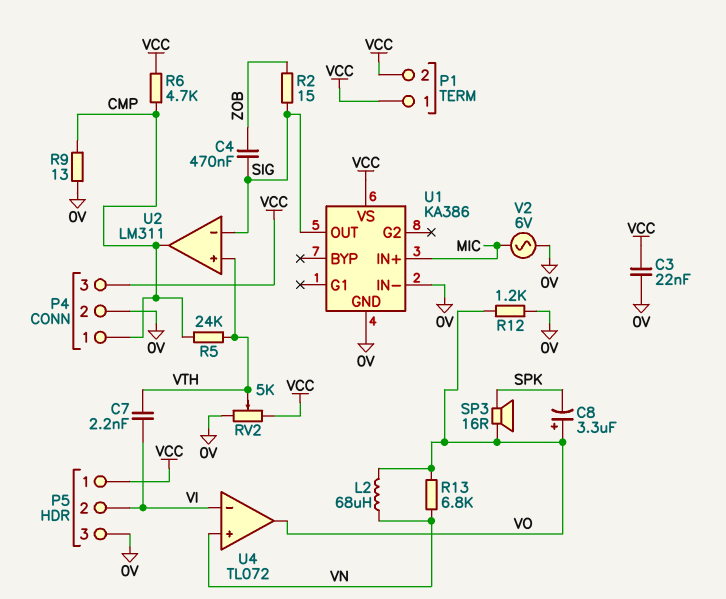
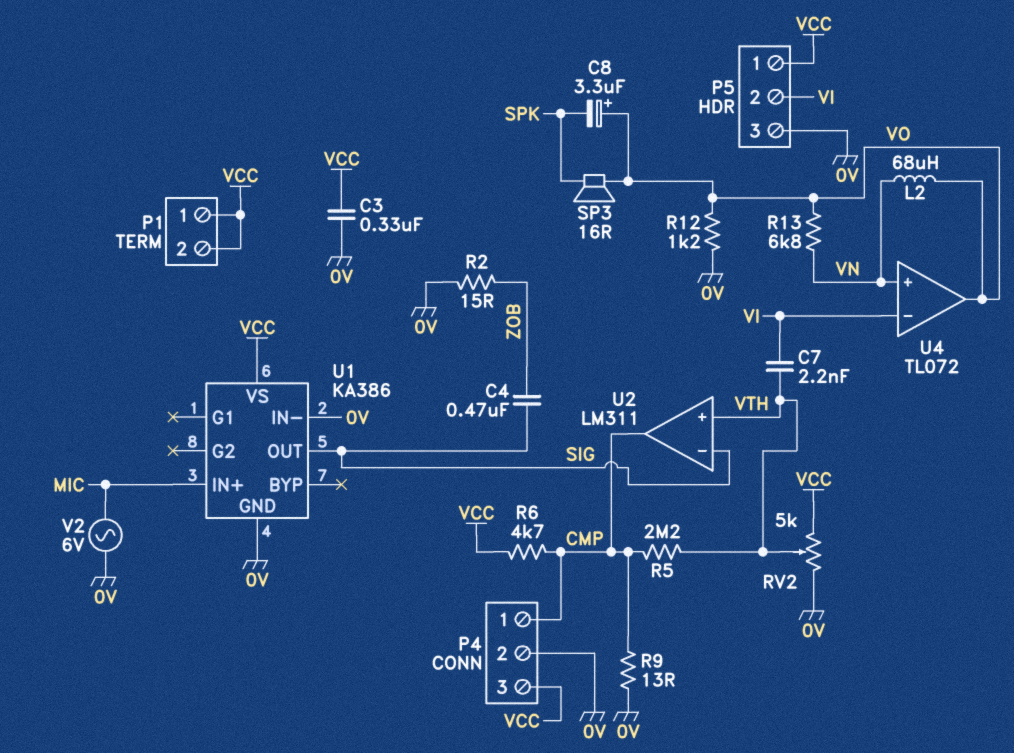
C3: 22nF (0V, VCC) -> 330nF (0V, VCC)
R2: 15 (SIG, ZOB) -> 15 (0V, ZOB)
R5: 24k (CMP, VTH) -> 2.2M (CMP, VTH)

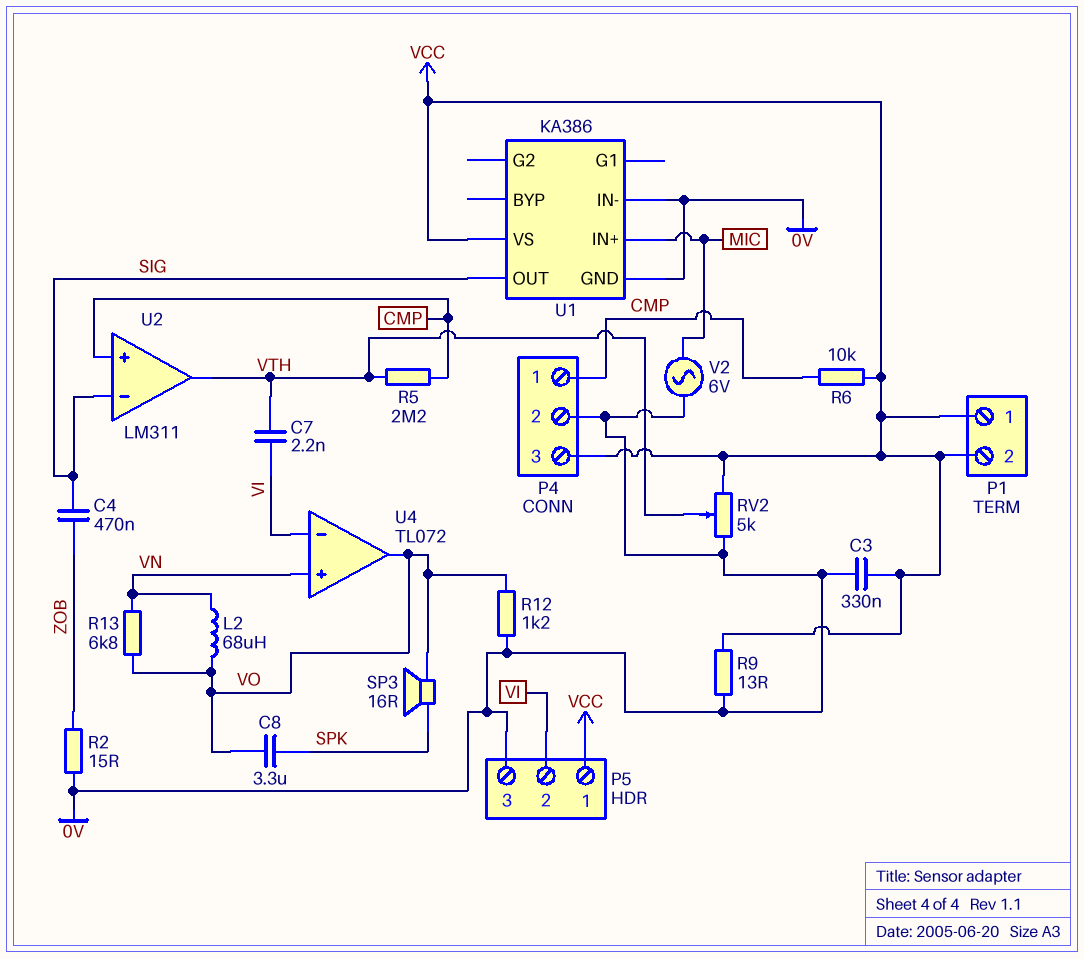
C8: 3.3uF (plus VO, minus SPK) -> 3.3uF (SPK, VO)
R6: 4.7k (CMP, VCC) -> 10k (CMP, VCC)
R9: 13 (0V, CMP) -> 13 (0V, VCC)
U2 pin in+: VTH -> CMP
U2 pin out: CMP -> VTH

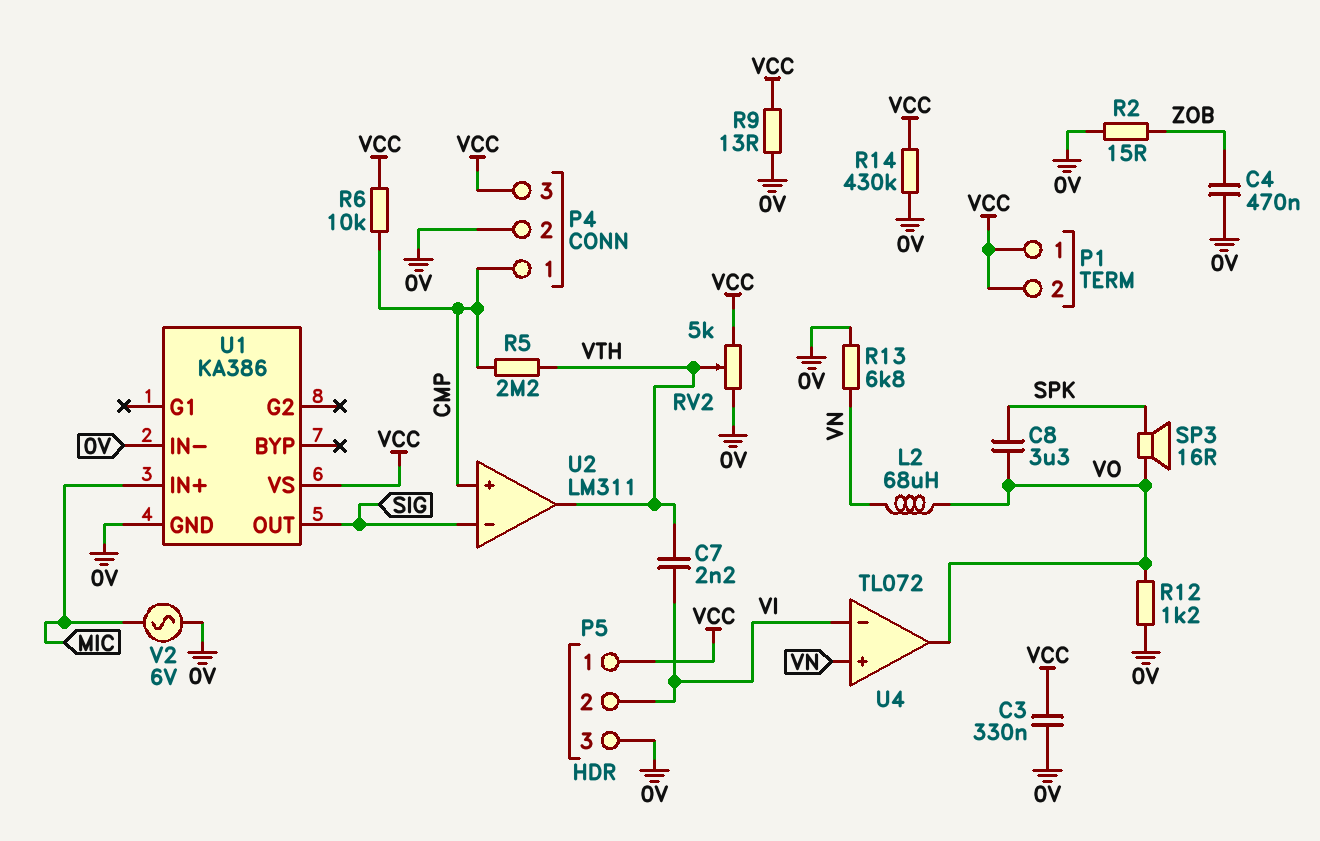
C4: 470nF (SIG, ZOB) -> 470nF (0V, ZOB)
R13: 6.8k (VN, VO) -> 6.8k (0V, VN)
R14: none -> 430k (0V, VCC)

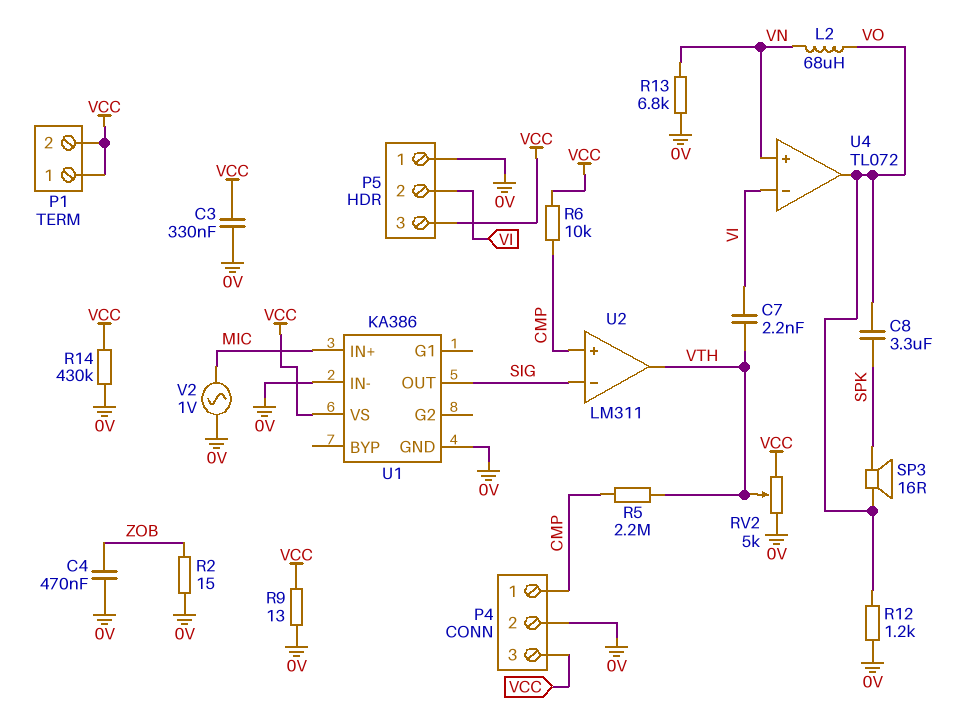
P5 pin 1: VCC -> 0V
P5 pin 3: 0V -> VCC
V2: AC 6V (0V, MIC) -> AC 1V (0V, MIC)

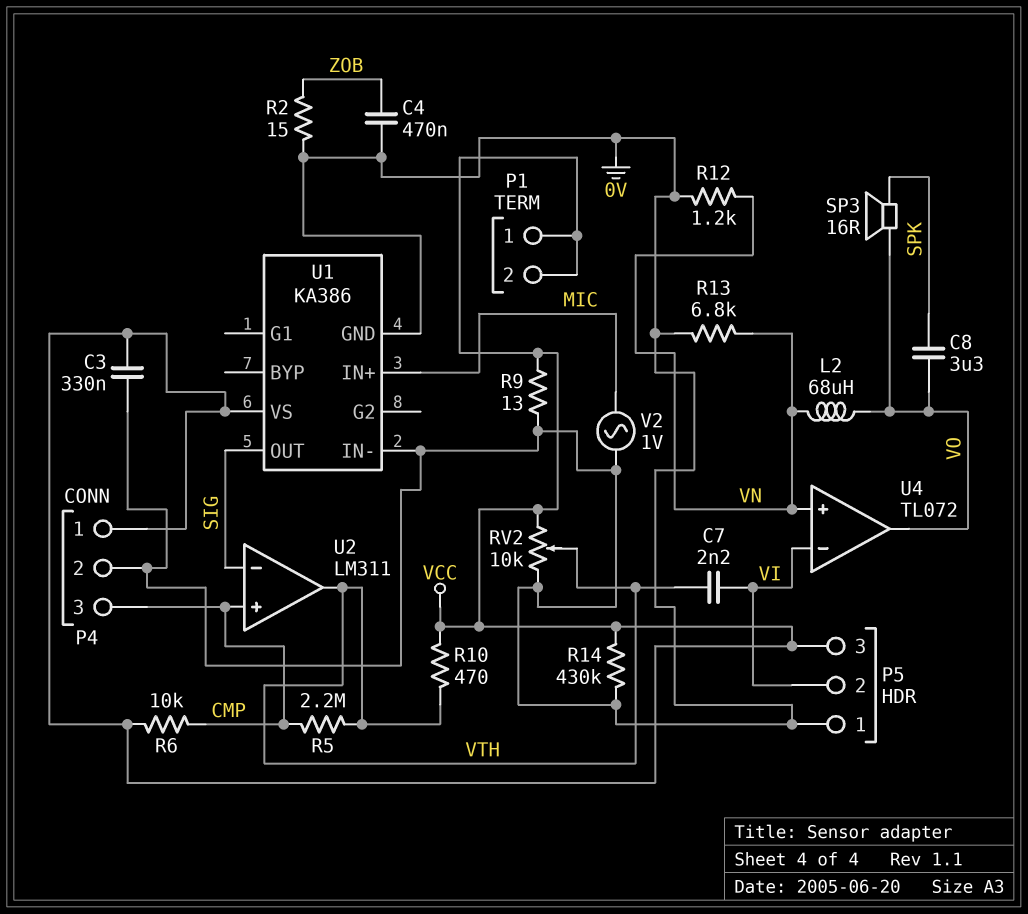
P4 pin 1: CMP -> VCC
P4 pin 3: VCC -> CMP
R10: none -> 470 (VCC, VTH)
R12: 1.2k (0V, VO) -> 1.2k (0V, VN)
RV2: 5k (0V, VCC, wiper VTH) -> 10k (0V, VCC, wiper VTH)

